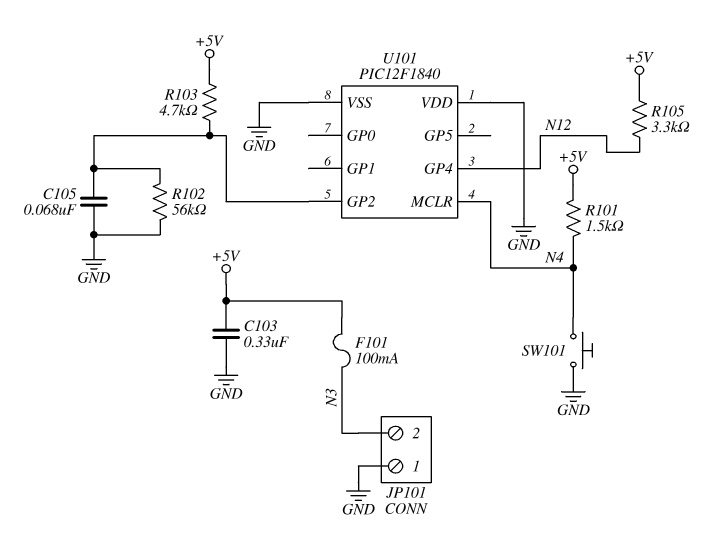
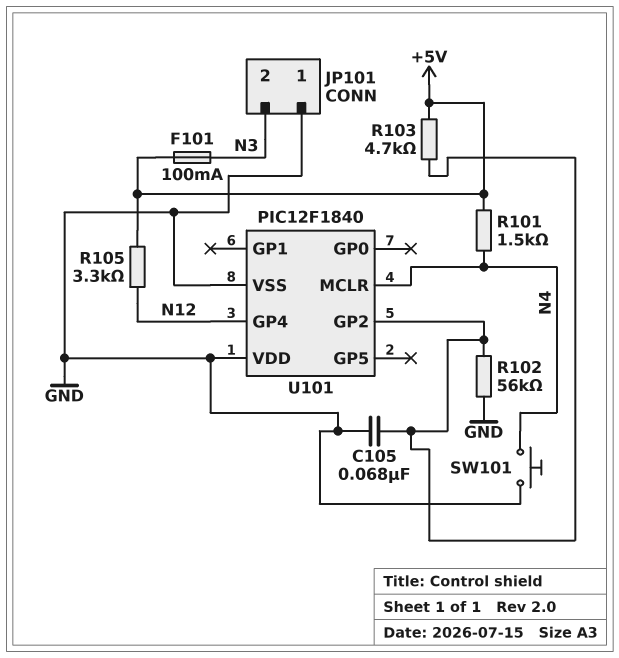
C103: 330nF (+5V, GND) -> none

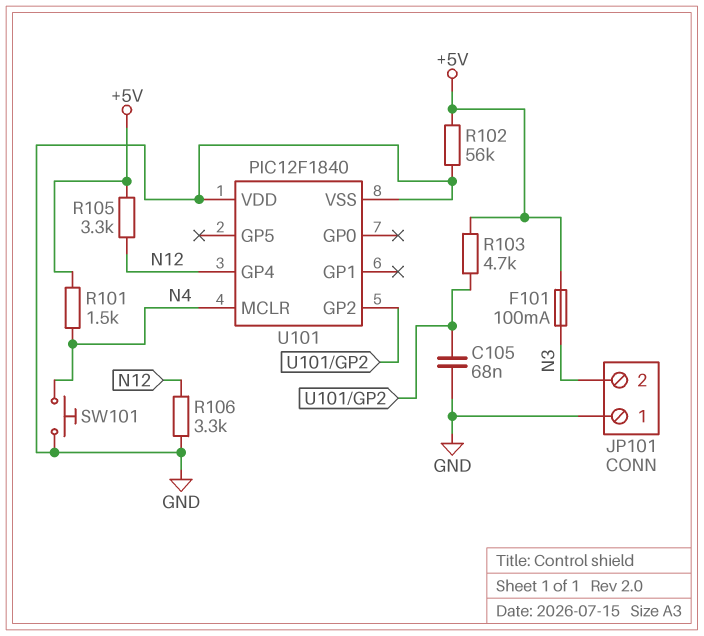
R102: 56k (GND, U101/GP2) -> 56k (+5V, GND)
R106: none -> 3.3k (GND, N12)

